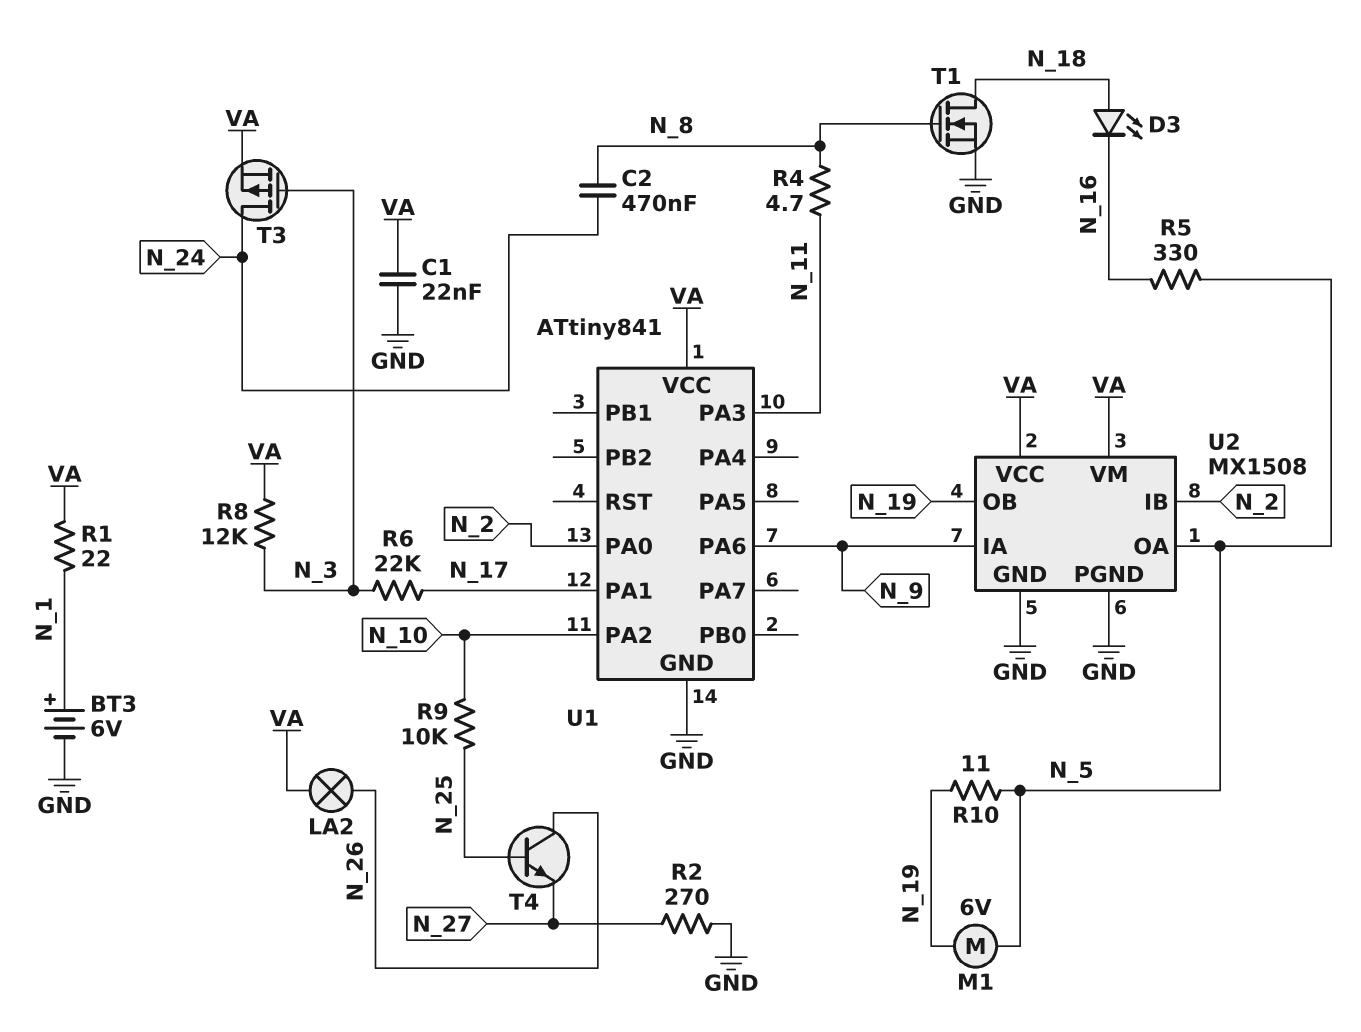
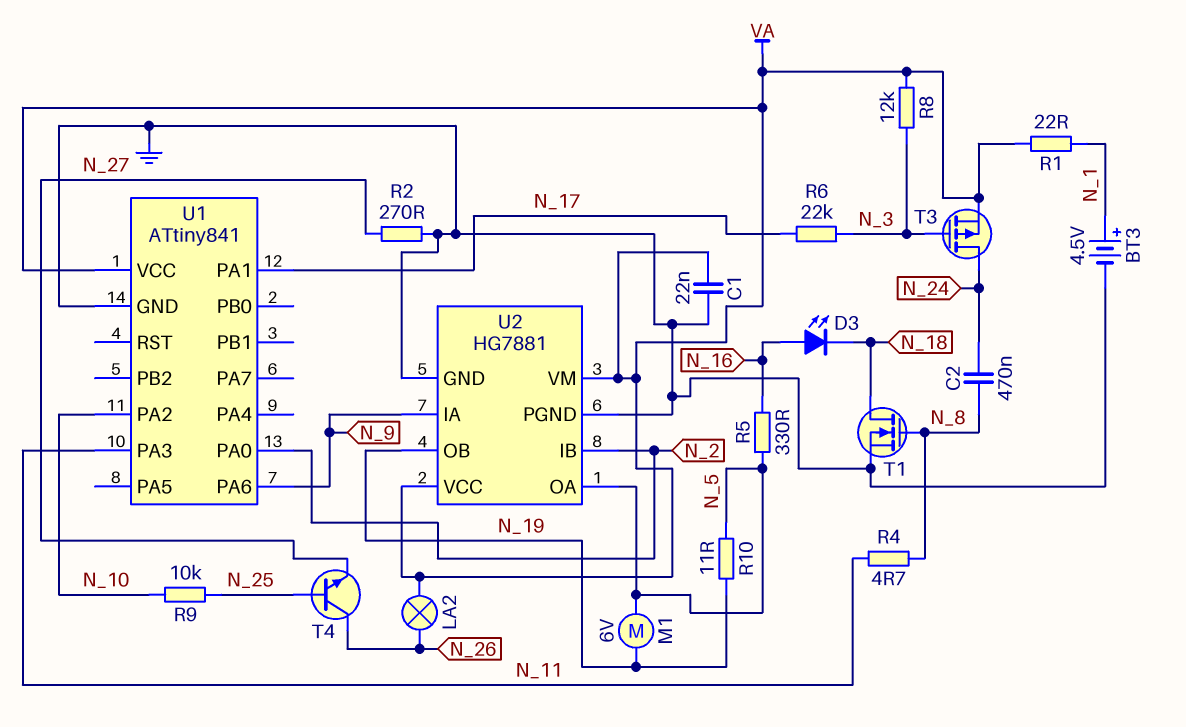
BT3: 6V (plus N_1, minus GND) -> 4.5V (plus N_1, minus GND)
D3: LED (A N_18, K N_16) -> LED (A N_16, K N_18)
U2: MX1508 -> HG7881

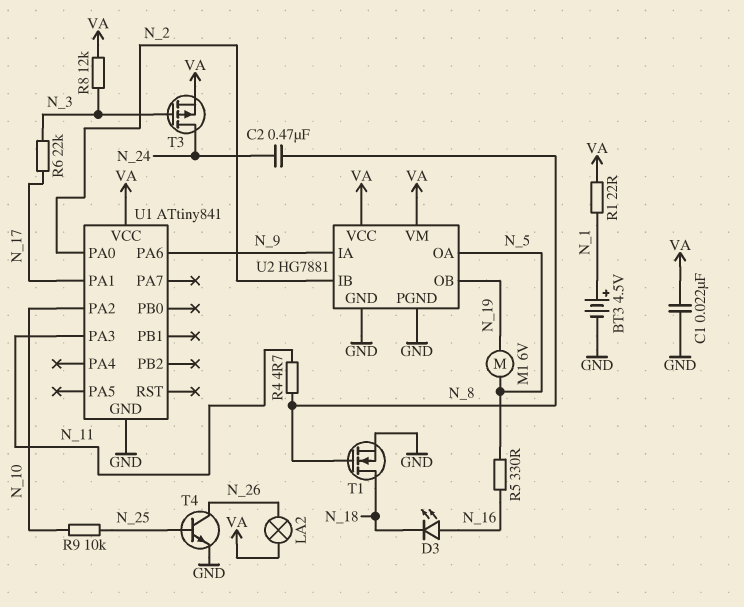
R2: 270 (GND, N_27) -> none
R10: 11 (N_5, N_19) -> none
T4: NPN (B N_25, C N_26, E N_27) -> NPN (B N_25, C N_26, E GND)

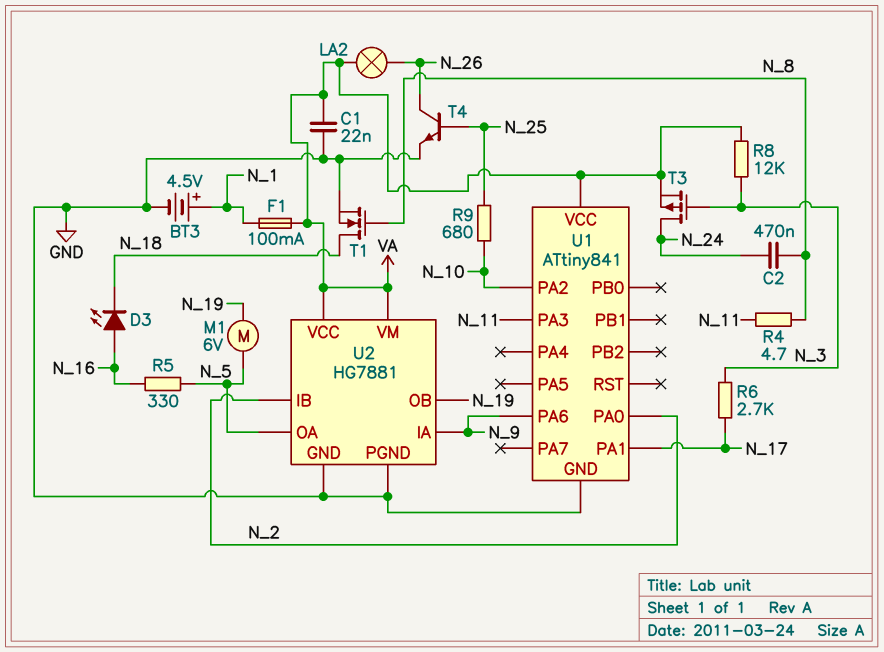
F1: none -> 100mA (N_1, VA)
R1: 22 (N_1, VA) -> none
R6: 22k (N_3, N_17) -> 2.7k (N_3, N_17)
R9: 10k (N_10, N_25) -> 680 (N_10, N_25)

